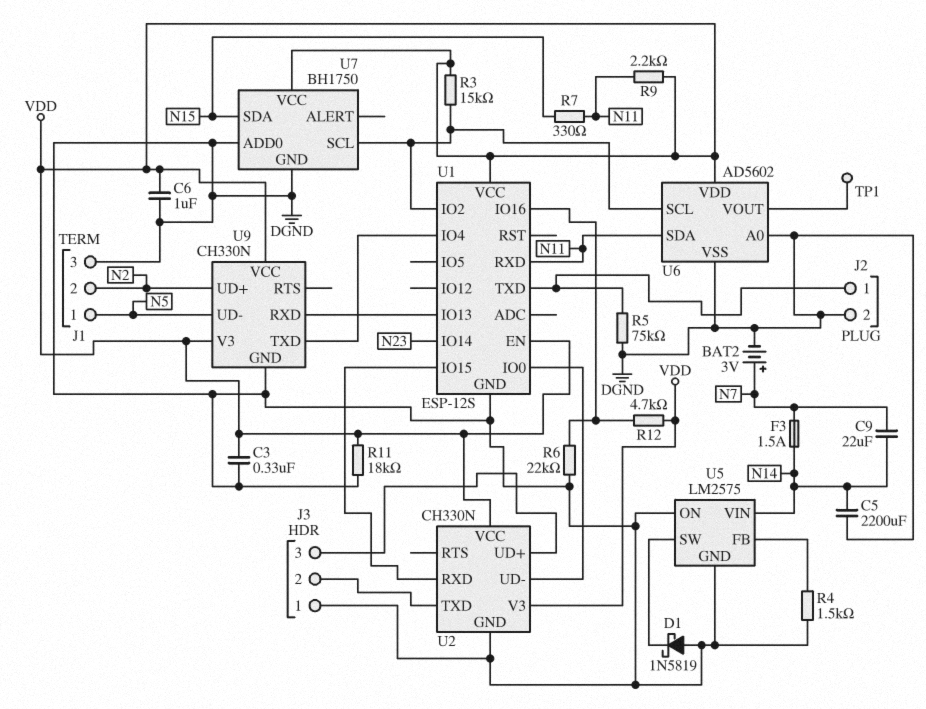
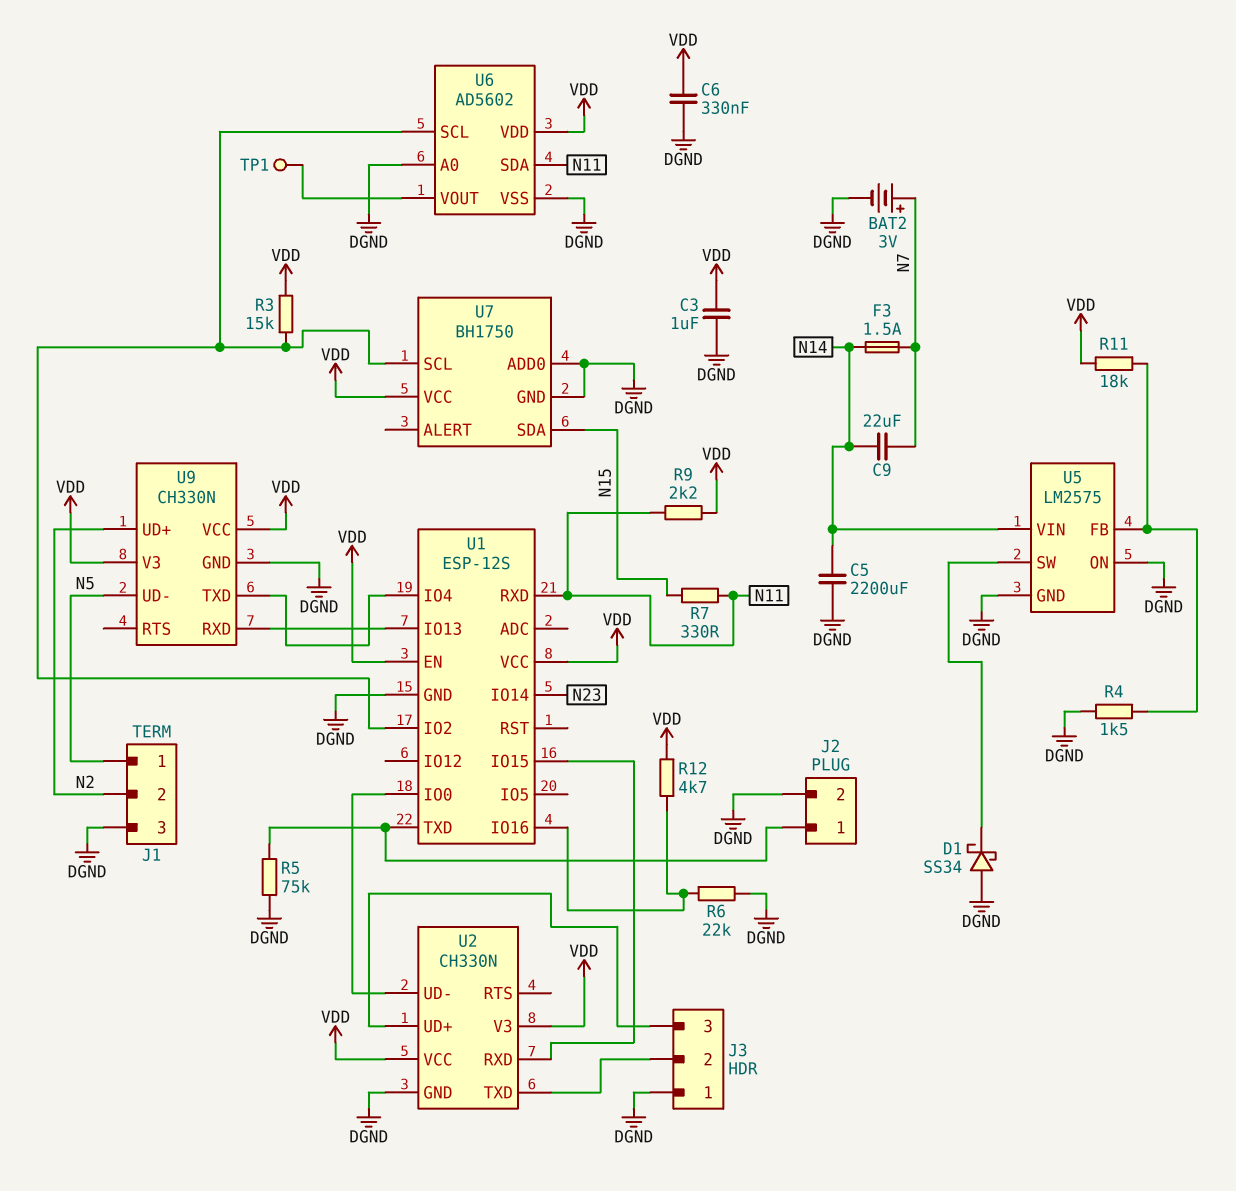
C3: 330nF (DGND, VDD) -> 1uF (DGND, VDD)
C6: 1uF (DGND, VDD) -> 330nF (DGND, VDD)
D1: schottky 1N5819 (A DGND, K U5/SW) -> schottky SS34 (A DGND, K U5/SW)
R11: 18k (DGND, VDD) -> 18k (U5/FB, VDD)

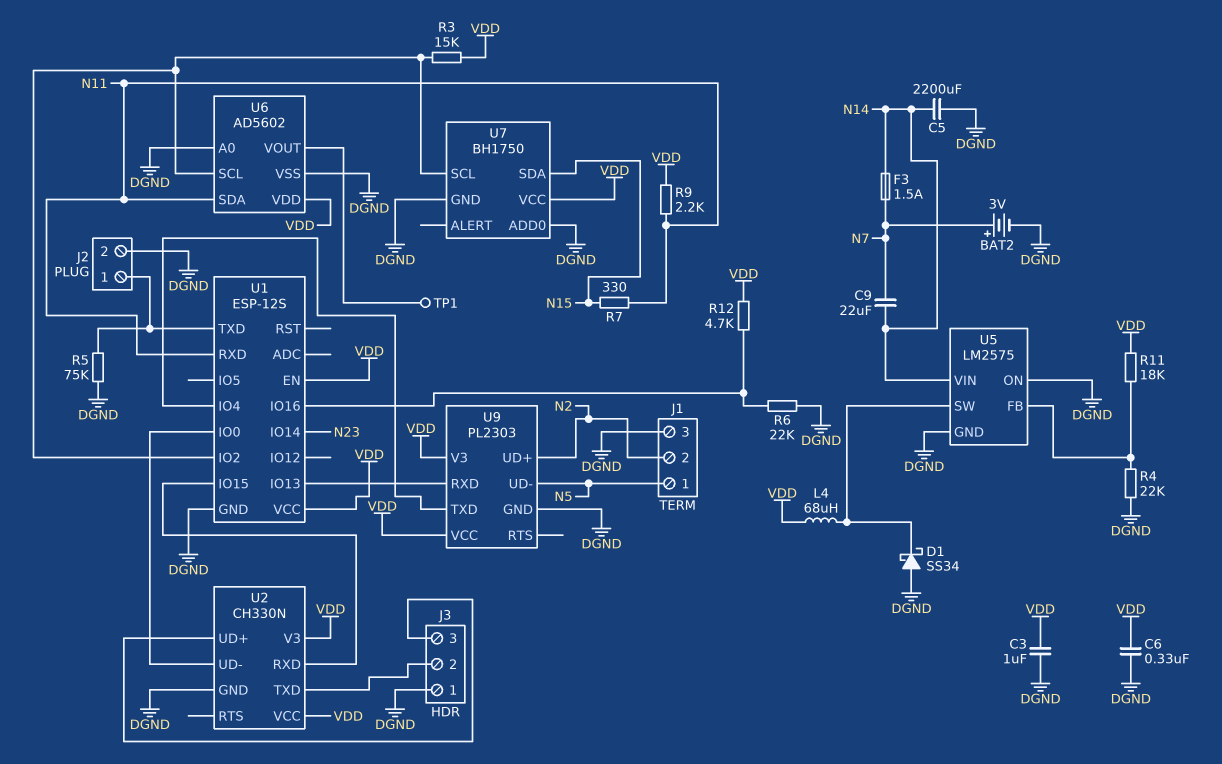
L4: none -> 68uH (U5/SW, VDD)
R4: 1.5k (DGND, U5/FB) -> 22k (DGND, U5/FB)
U9: CH330N -> PL2303

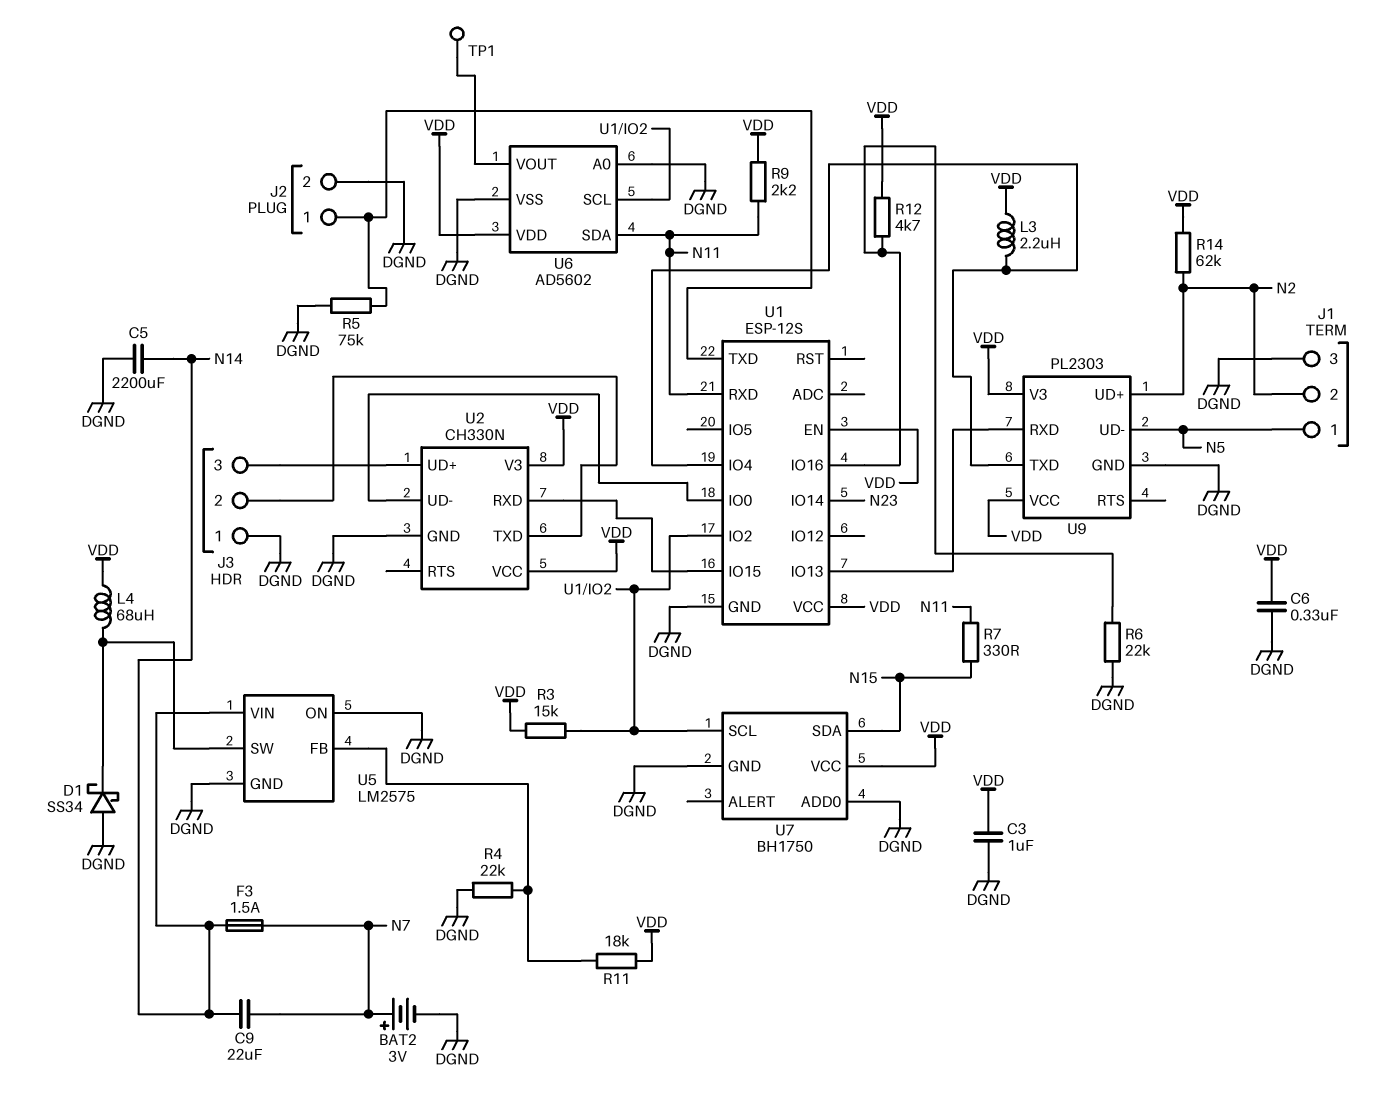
L3: none -> 2.2uH (U1/IO4, VDD)
R14: none -> 62k (N2, VDD)

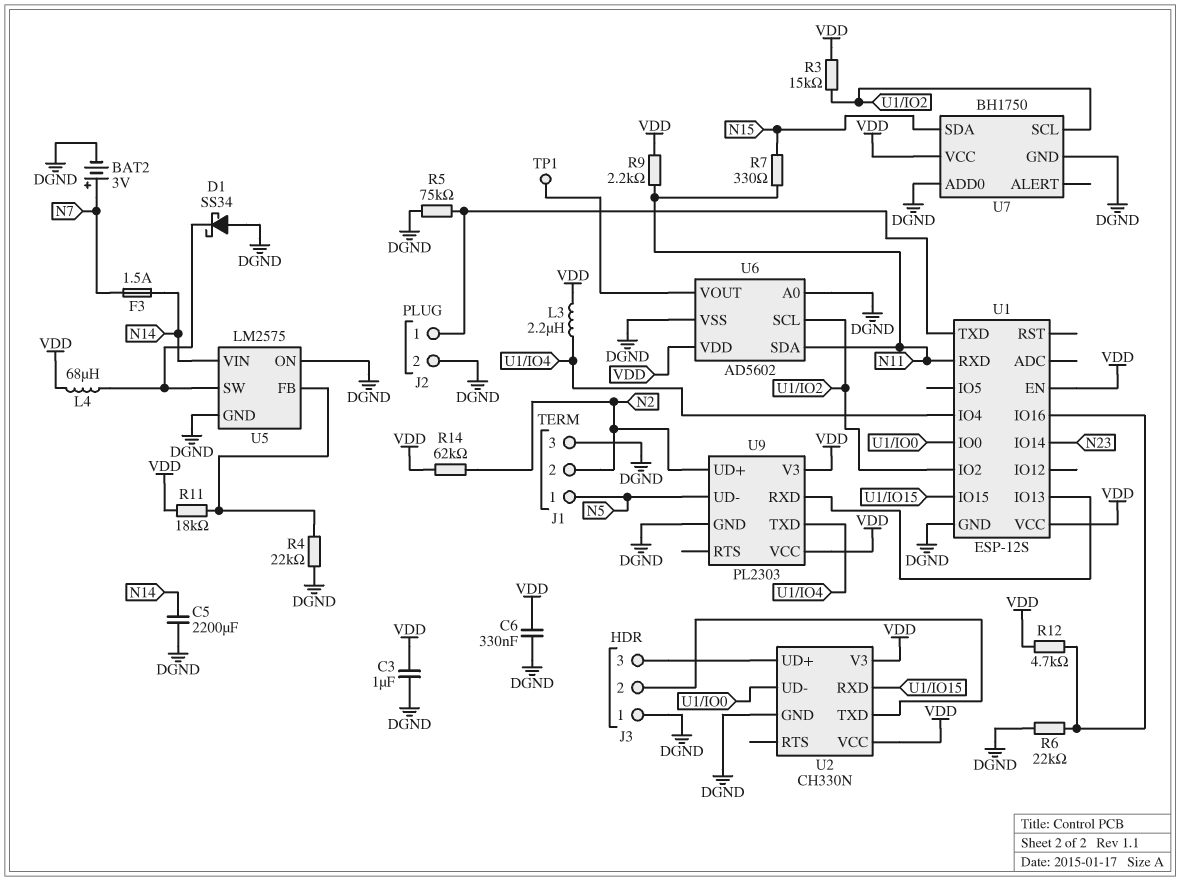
C9: 22uF (N7, N14) -> none

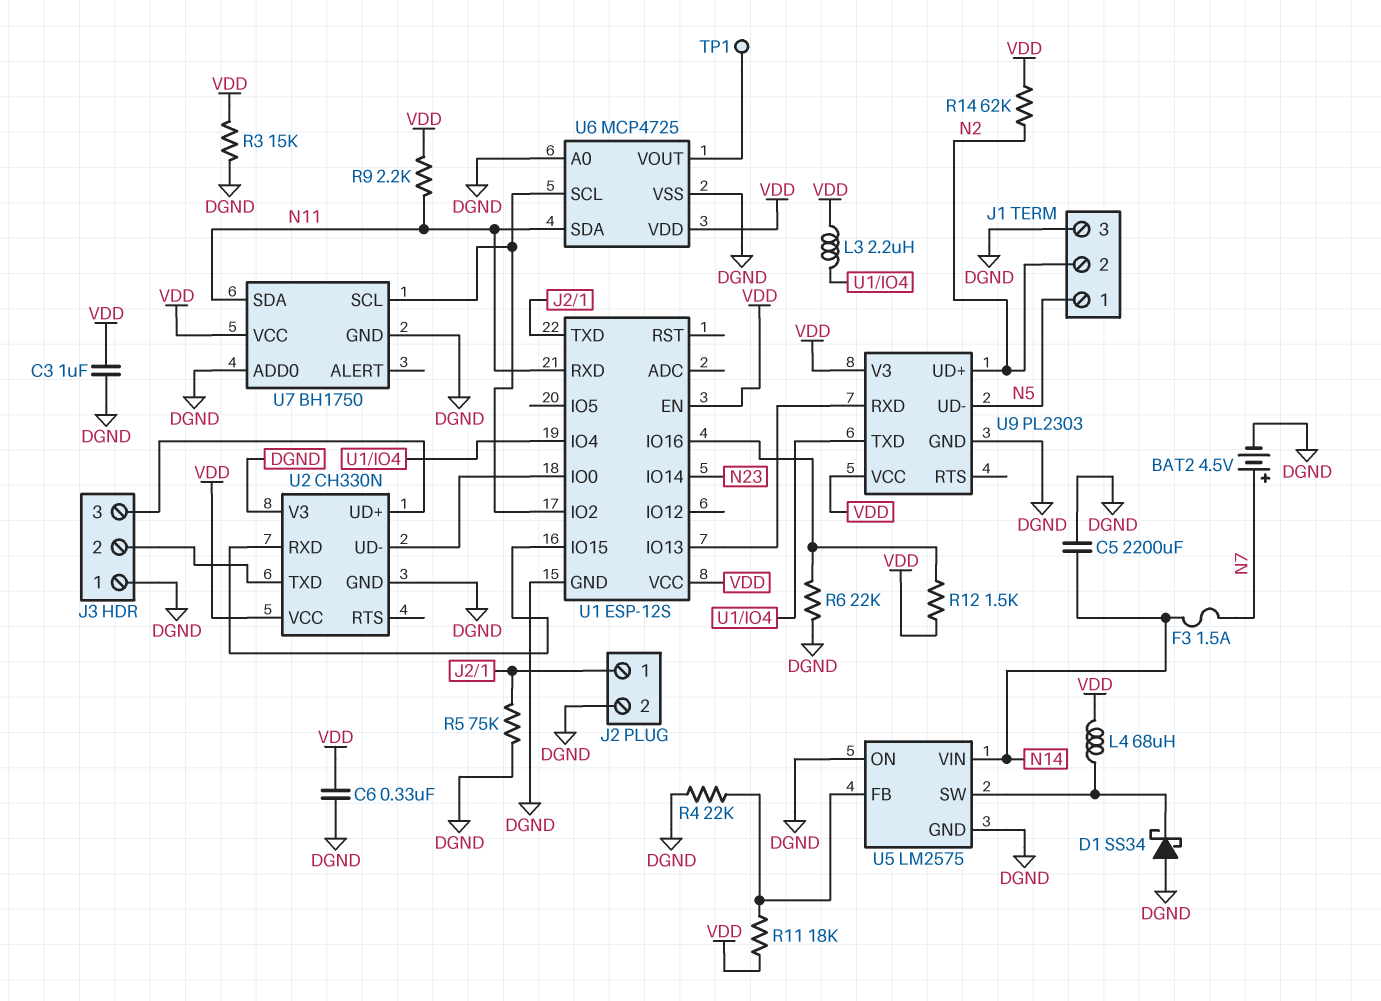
BAT2: 3V (plus N7, minus DGND) -> 4.5V (plus N7, minus DGND)
R3: 15k (U1/IO2, VDD) -> 15k (DGND, VDD)
R7: 330 (N11, N15) -> none
R12: 4.7k (U1/IO16, VDD) -> 1.5k (U1/IO16, VDD)
U2 pin V3: VDD -> DGND
U6: AD5602 -> MCP4725
U7 pin SDA: N15 -> N11

